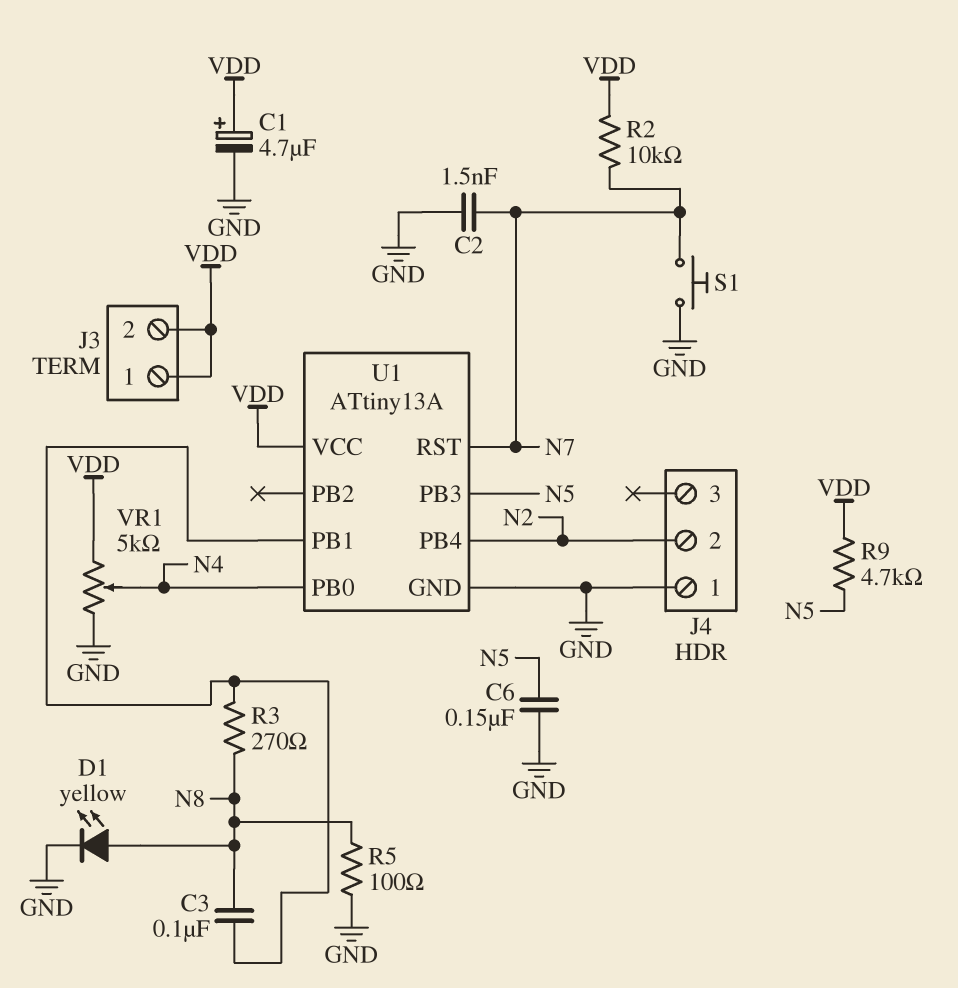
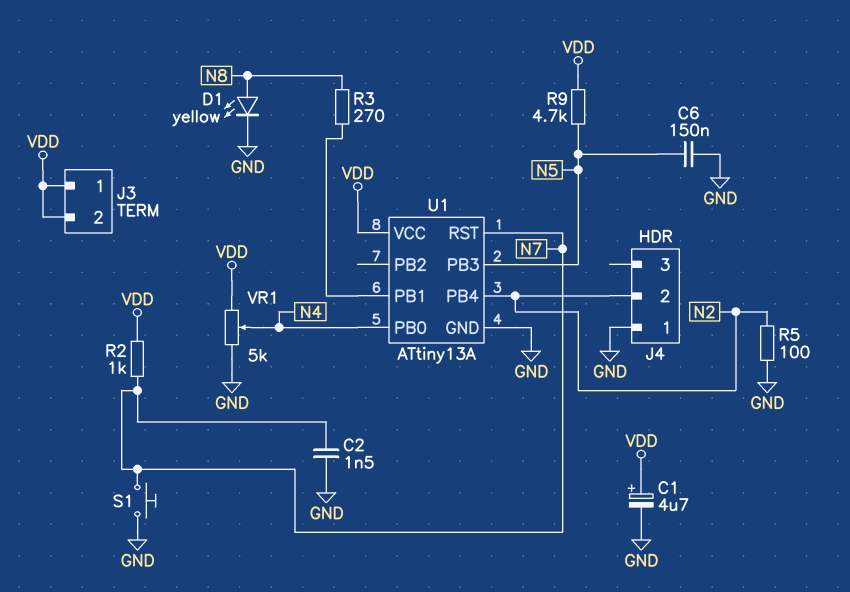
C3: 100nF (N8, U1/PB1) -> none
R2: 10k (N7, VDD) -> 1k (N7, VDD)
R5: 100 (GND, N8) -> 100 (GND, N2)

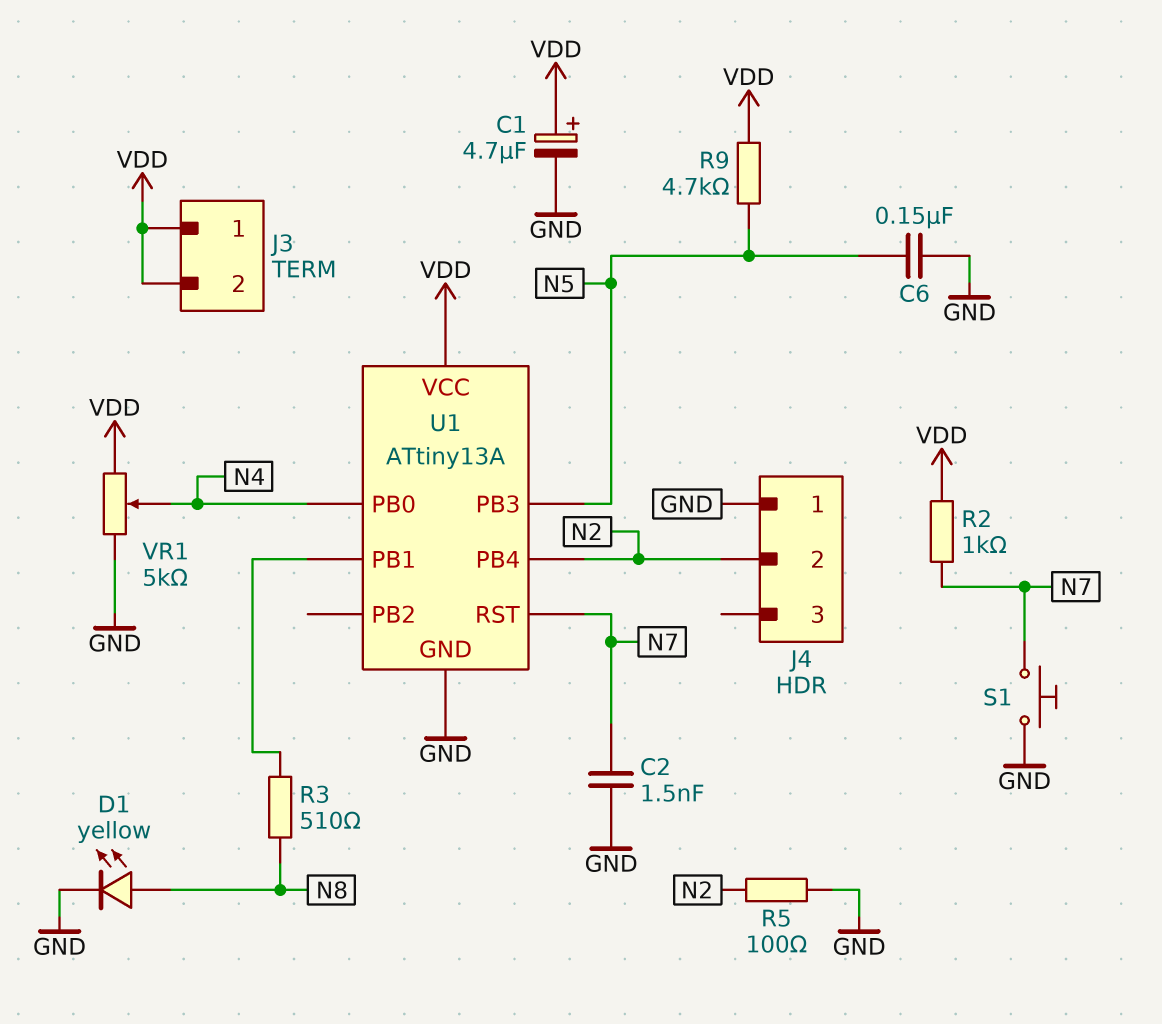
R3: 270 (N8, U1/PB1) -> 510 (N8, U1/PB1)

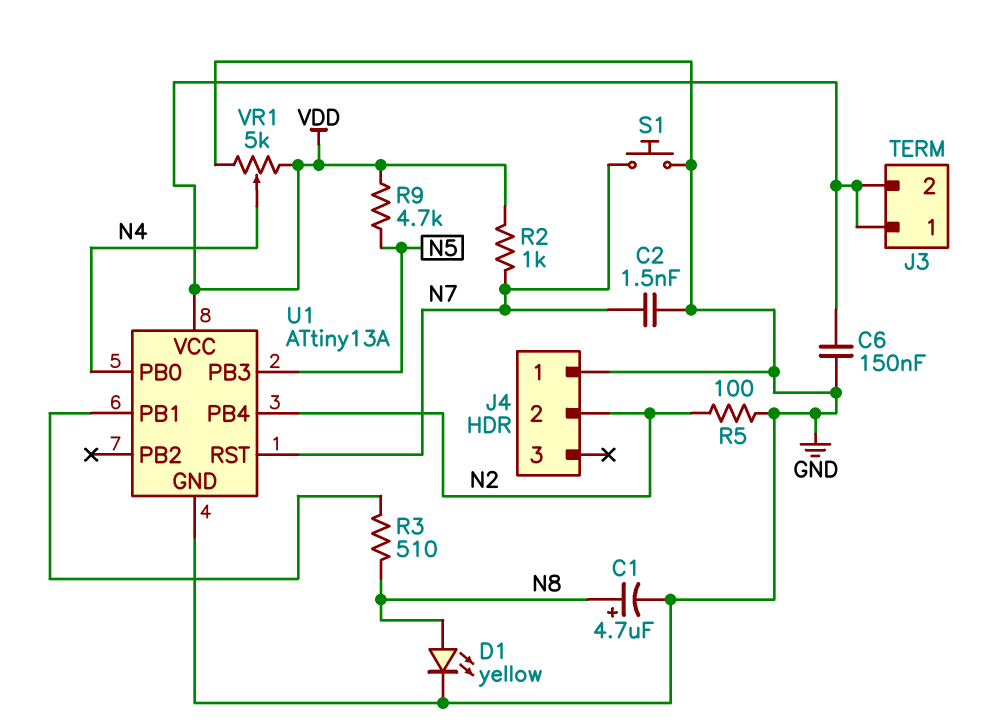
C1: 4.7uF (plus VDD, minus GND) -> 4.7uF (plus N8, minus GND)
C6: 150nF (GND, N5) -> 150nF (GND, VDD)

